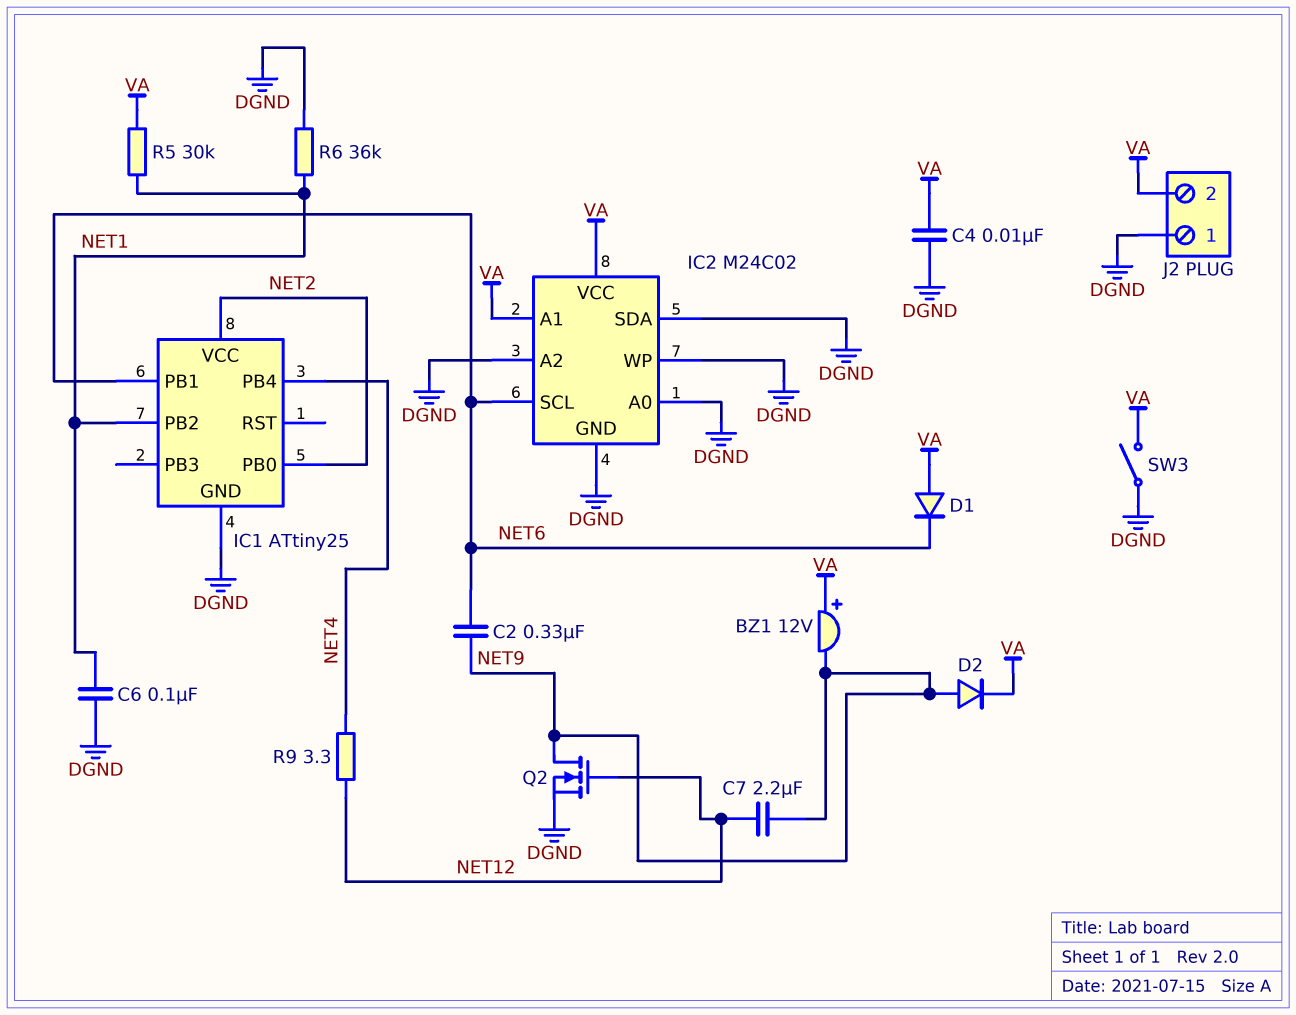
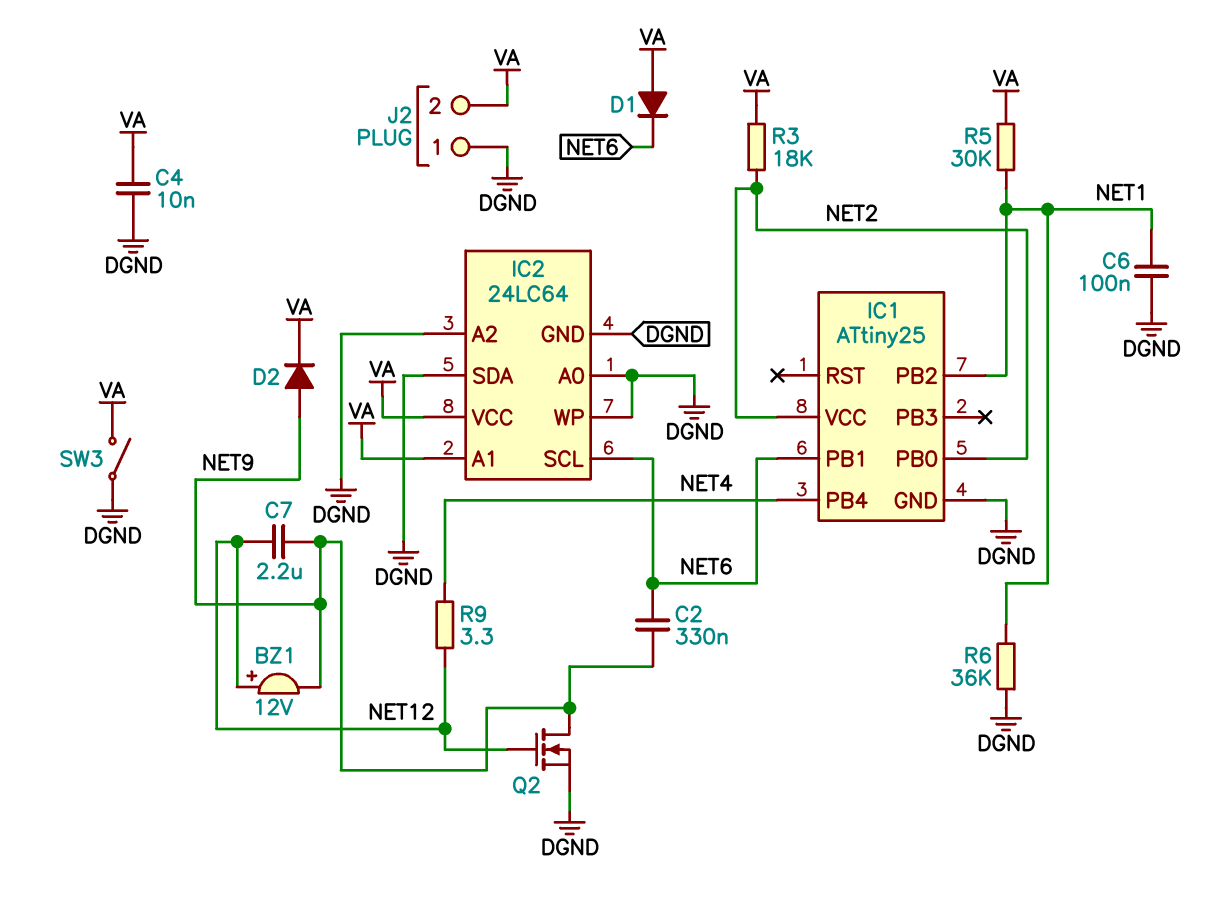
BZ1: buzzer 12V (plus VA, minus NET9) -> buzzer 12V (plus NET12, minus NET9)
IC2: M24C02 -> 24LC64
R3: none -> 18k (NET2, VA)

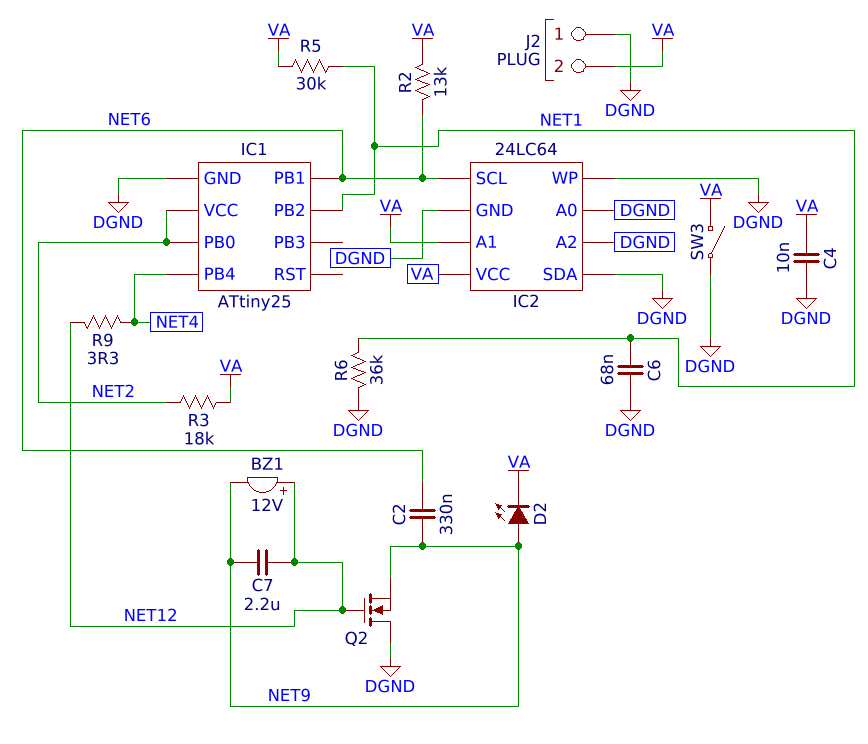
C6: 100nF (DGND, NET1) -> 68nF (DGND, NET1)
D1: diode (A VA, K NET6) -> none
D2: diode (A NET9, K VA) -> LED (A NET9, K VA)
Q2: NMOS (G NET12, D NET9, S DGND) -> NMOS (G NET12, D DGND, S NET9)
R2: none -> 13k (NET6, VA)

